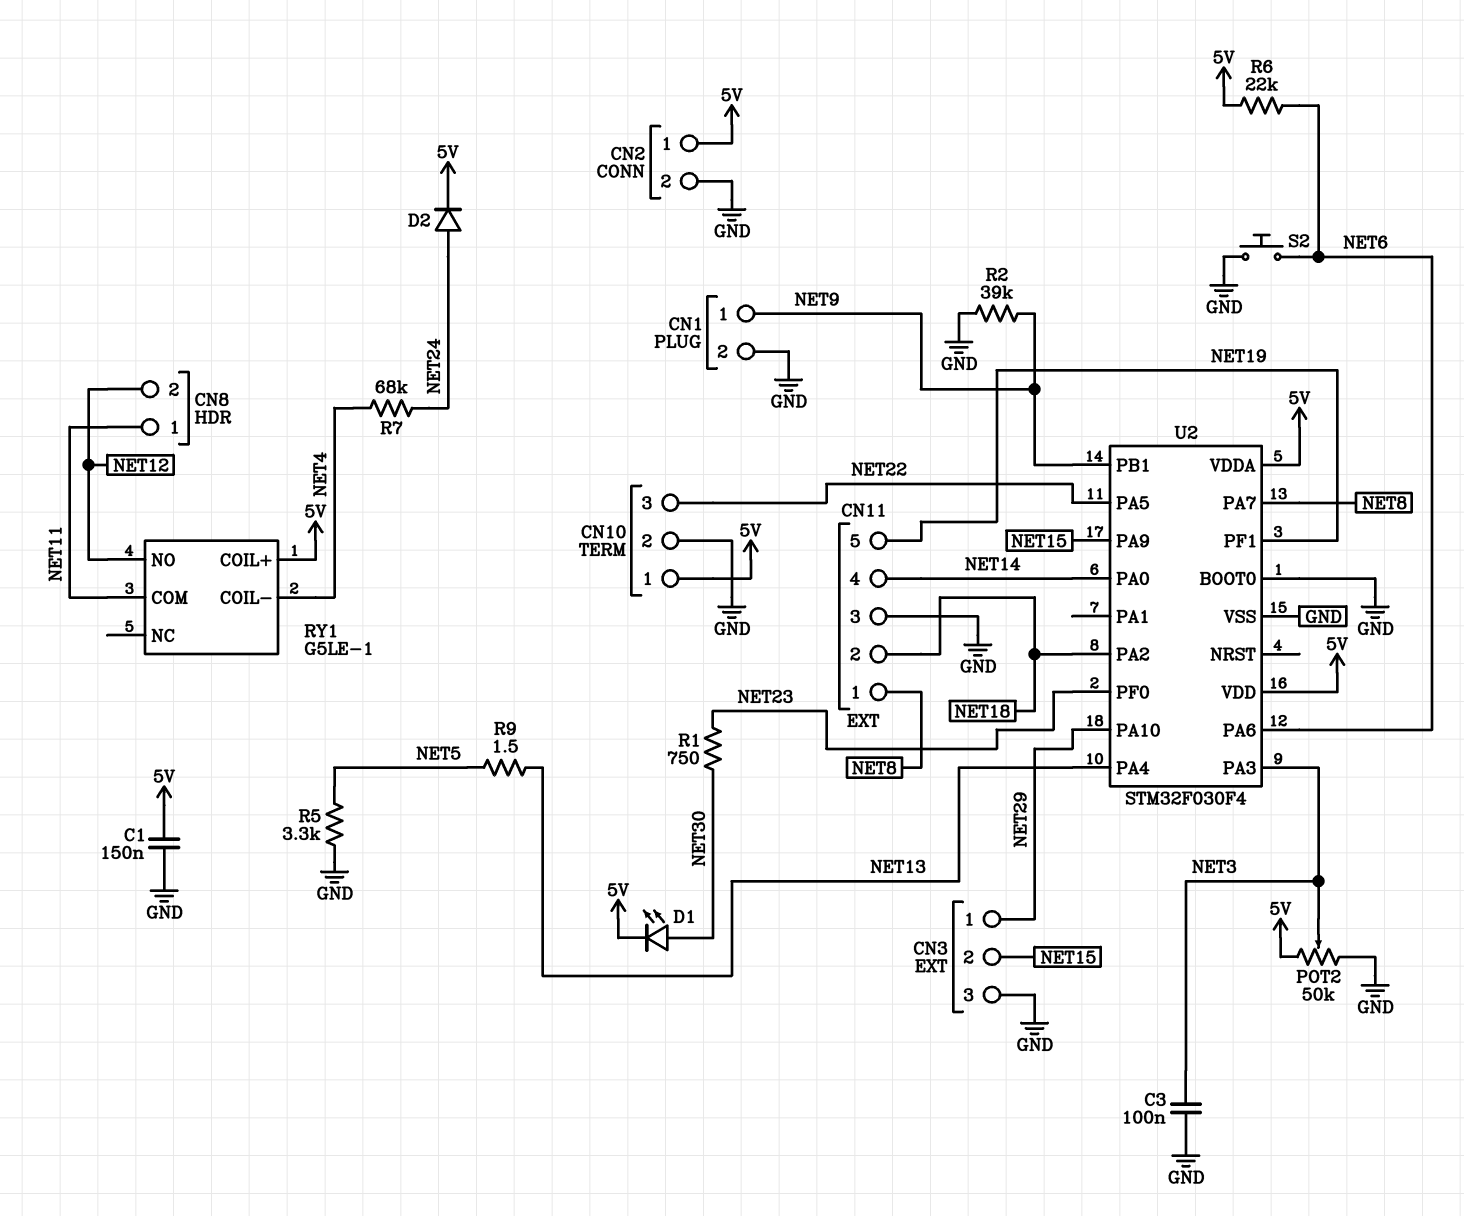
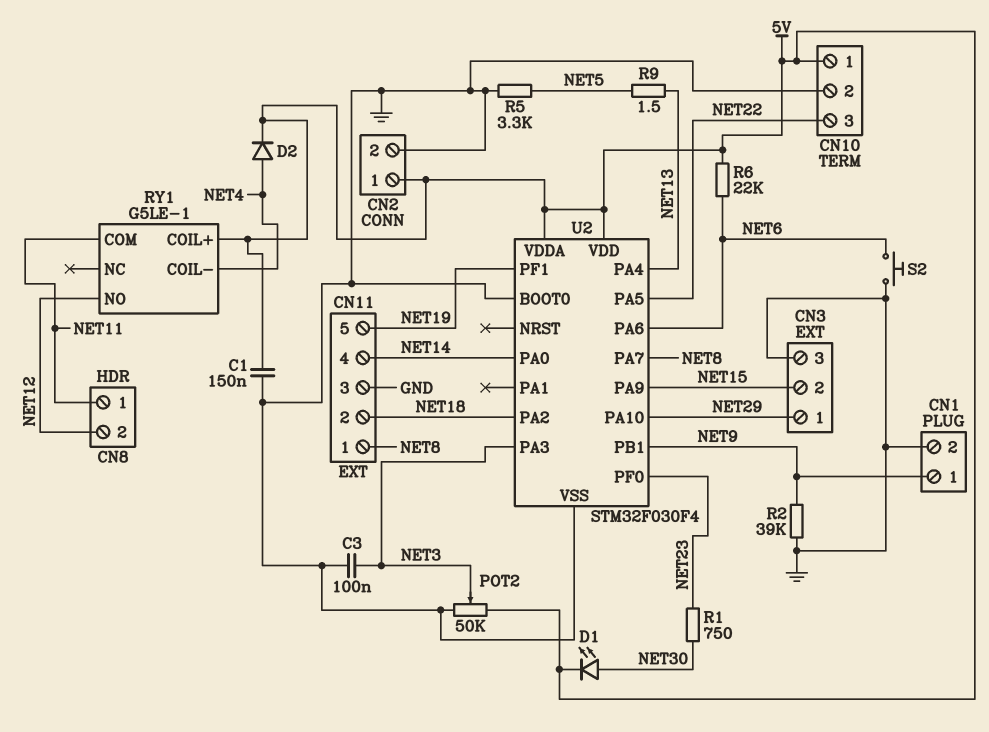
D2: diode (A NET24, K 5V) -> diode (A NET4, K 5V)
R7: 68k (NET4, NET24) -> none

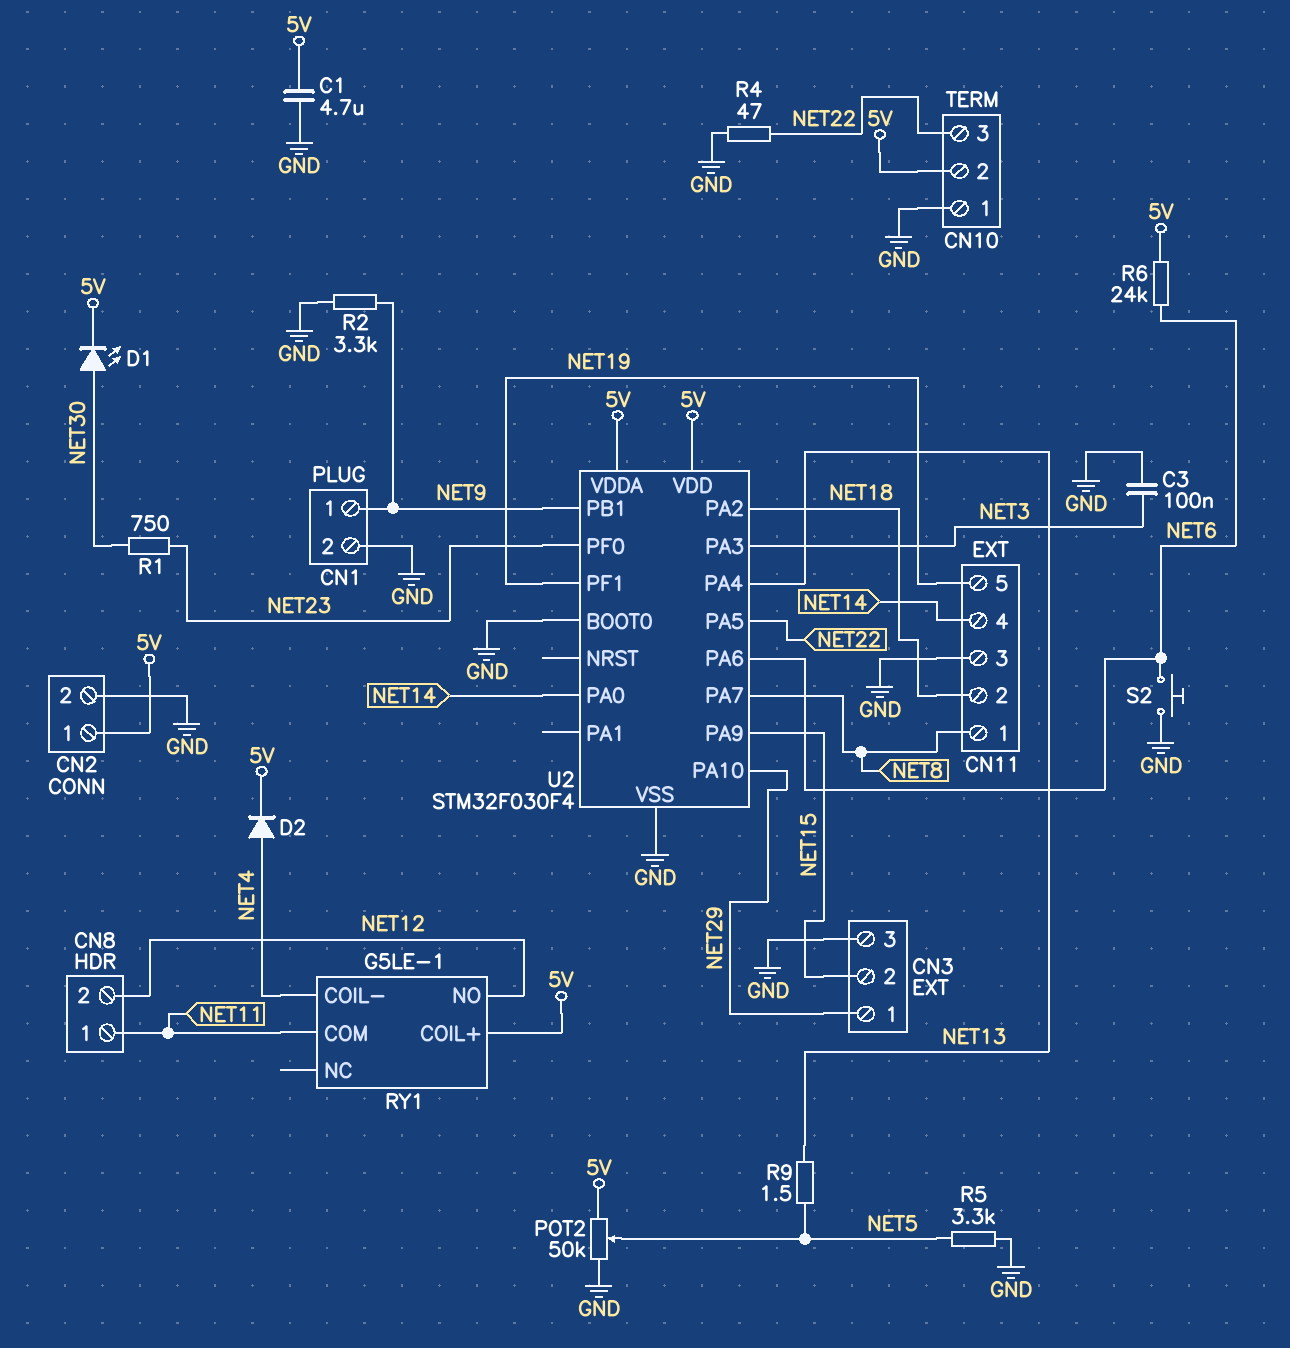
C1: 150nF (5V, GND) -> 4.7uF (5V, GND)
CN10 pin 1: 5V -> GND
CN10 pin 2: GND -> 5V
POT2: 50k (5V, GND, wiper NET3) -> 50k (5V, GND, wiper NET5)
R2: 39k (GND, NET9) -> 3.3k (GND, NET9)
R4: none -> 47 (GND, NET22)
R6: 22k (5V, NET6) -> 24k (5V, NET6)

